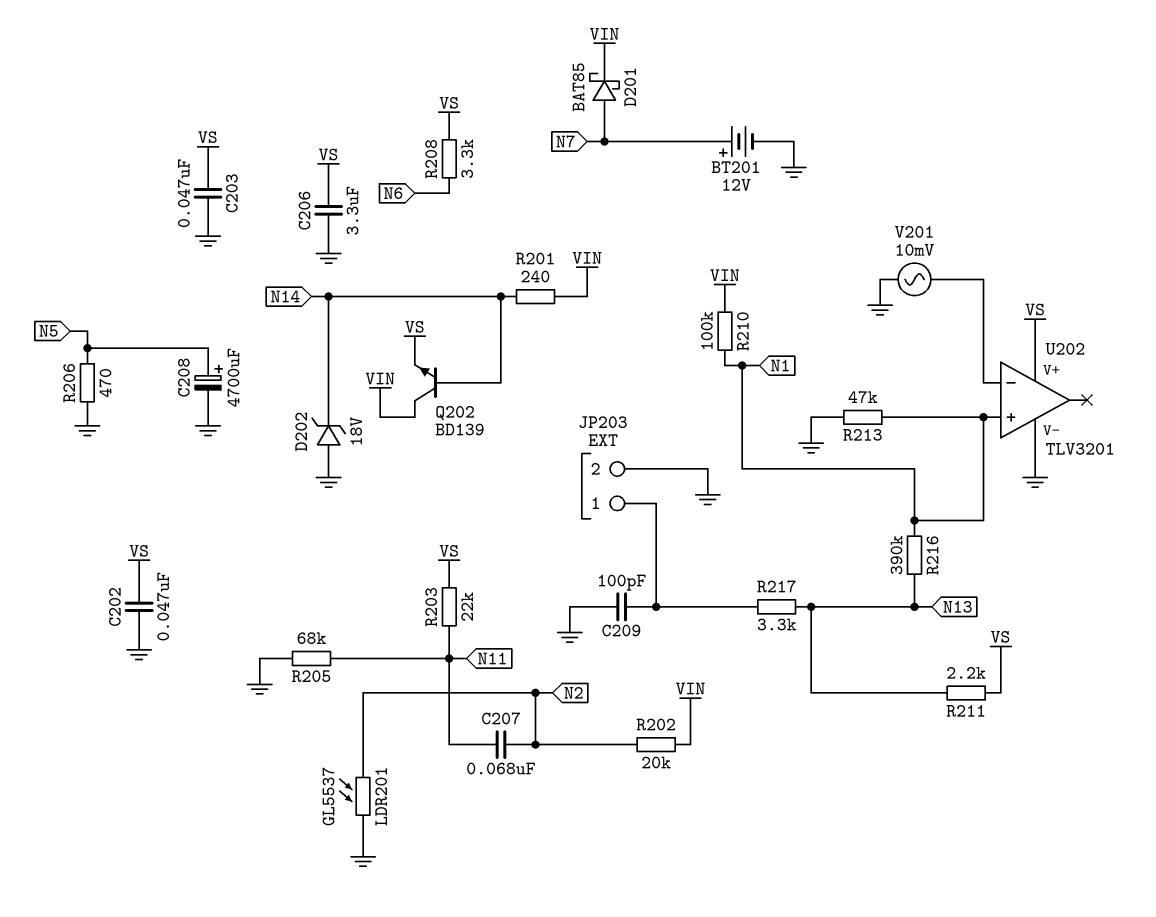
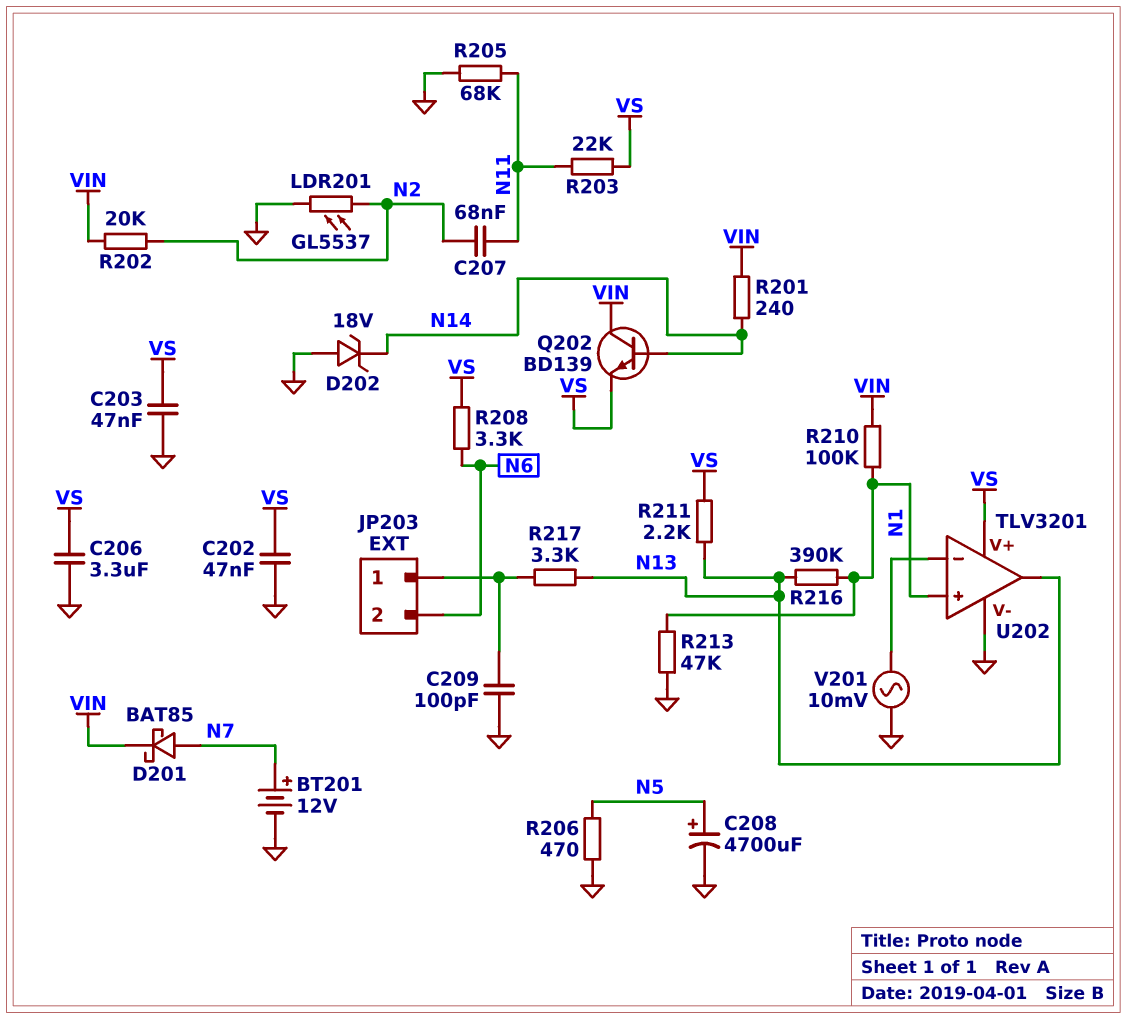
JP203 pin 2: GND -> N6
U202 pin out: none -> N13

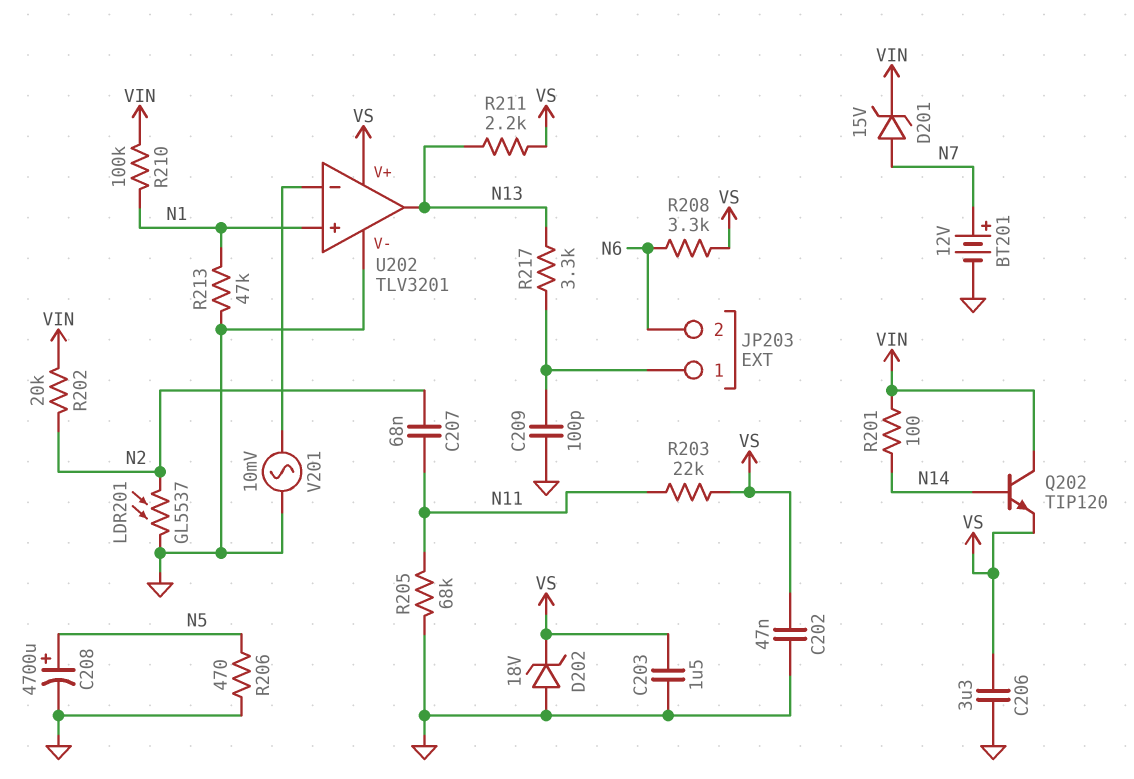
C203: 47nF (GND, VS) -> 1.5uF (GND, VS)
D201: schottky BAT85 (A N7, K VIN) -> zener 15V (A N7, K VIN)
D202: zener 18V (A GND, K N14) -> zener 18V (A GND, K VS)
Q202: NPN BD139 (B N14, C VIN, E VS) -> NPN TIP120 (B N14, C VIN, E VS)
R201: 240 (N14, VIN) -> 100 (N14, VIN)
R216: 390k (N1, N13) -> none

